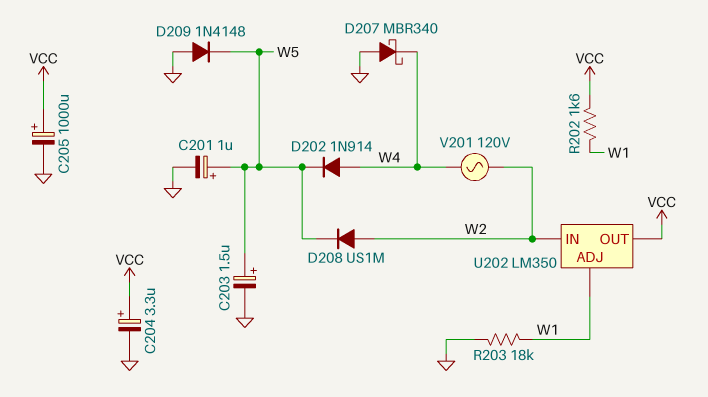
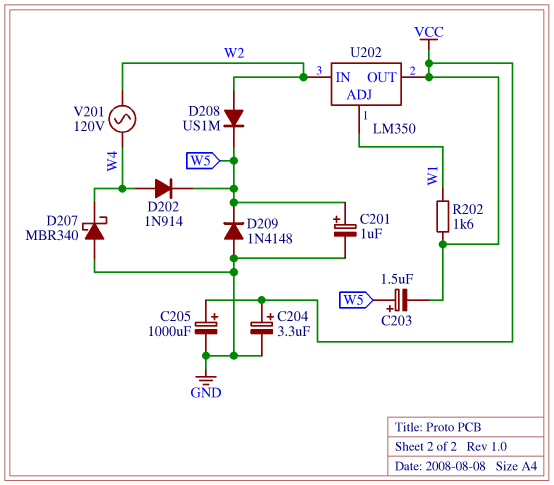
C203: 1.5uF (plus W5, minus GND) -> 1.5uF (plus W5, minus VCC)
R203: 18k (GND, W1) -> none

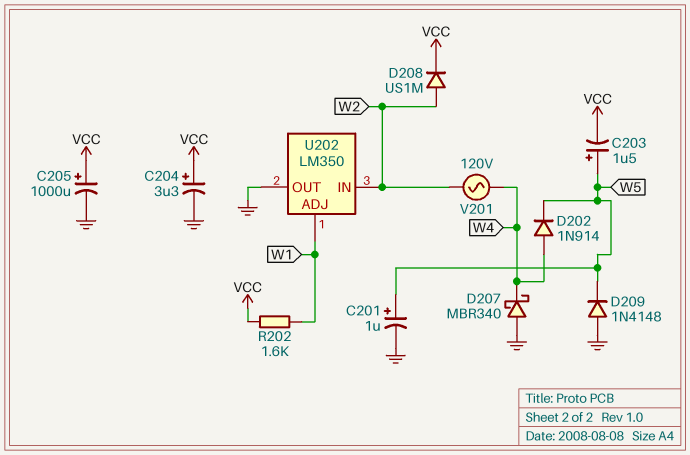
D208: diode US1M (A W2, K W5) -> diode US1M (A W2, K VCC)
U202 pin OUT: VCC -> GND

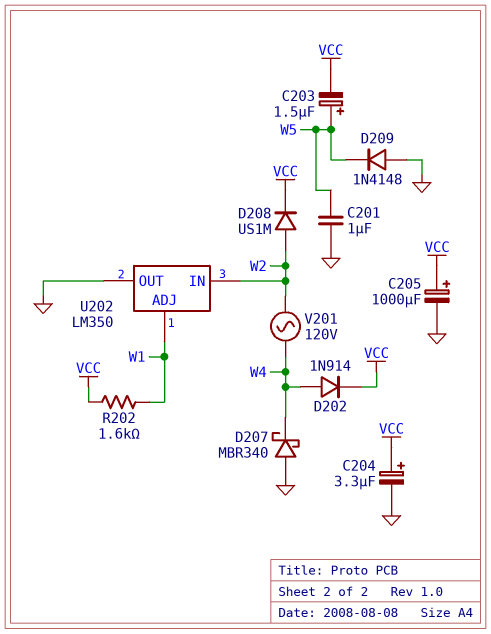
C201: 1uF (plus W5, minus GND) -> 1uF (GND, W5)
D202: diode 1N914 (A W4, K W5) -> diode 1N914 (A W4, K VCC)

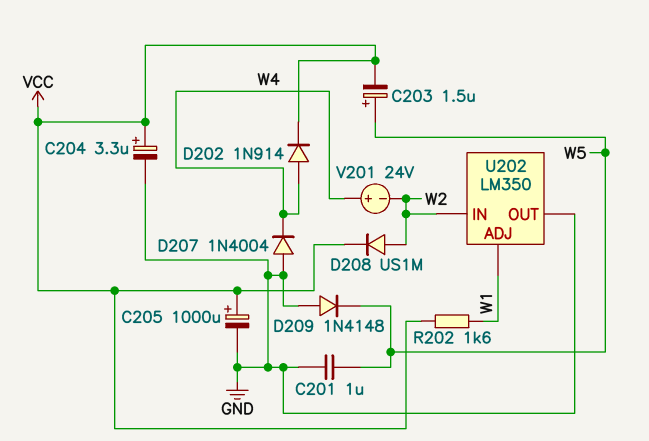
D207: schottky MBR340 (A GND, K W4) -> diode 1N4004 (A GND, K W4)
V201: AC 120V (W2, W4) -> 24V (plus W4, minus W2)

